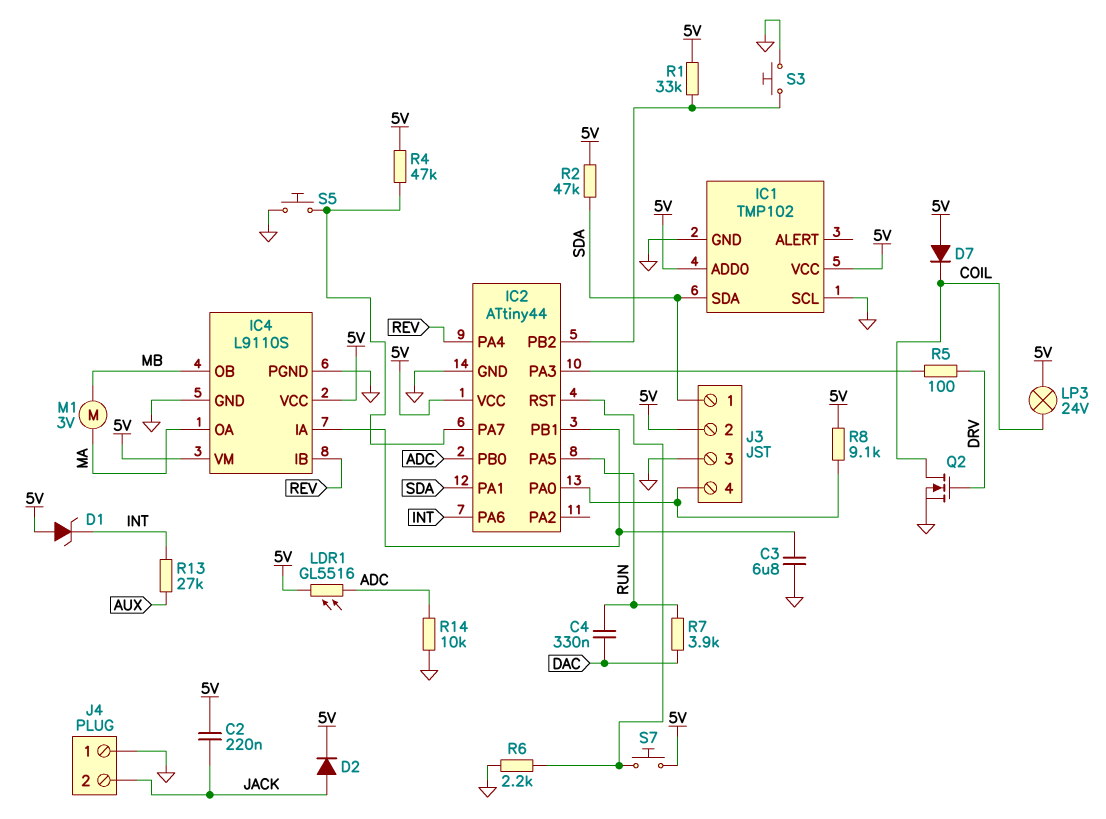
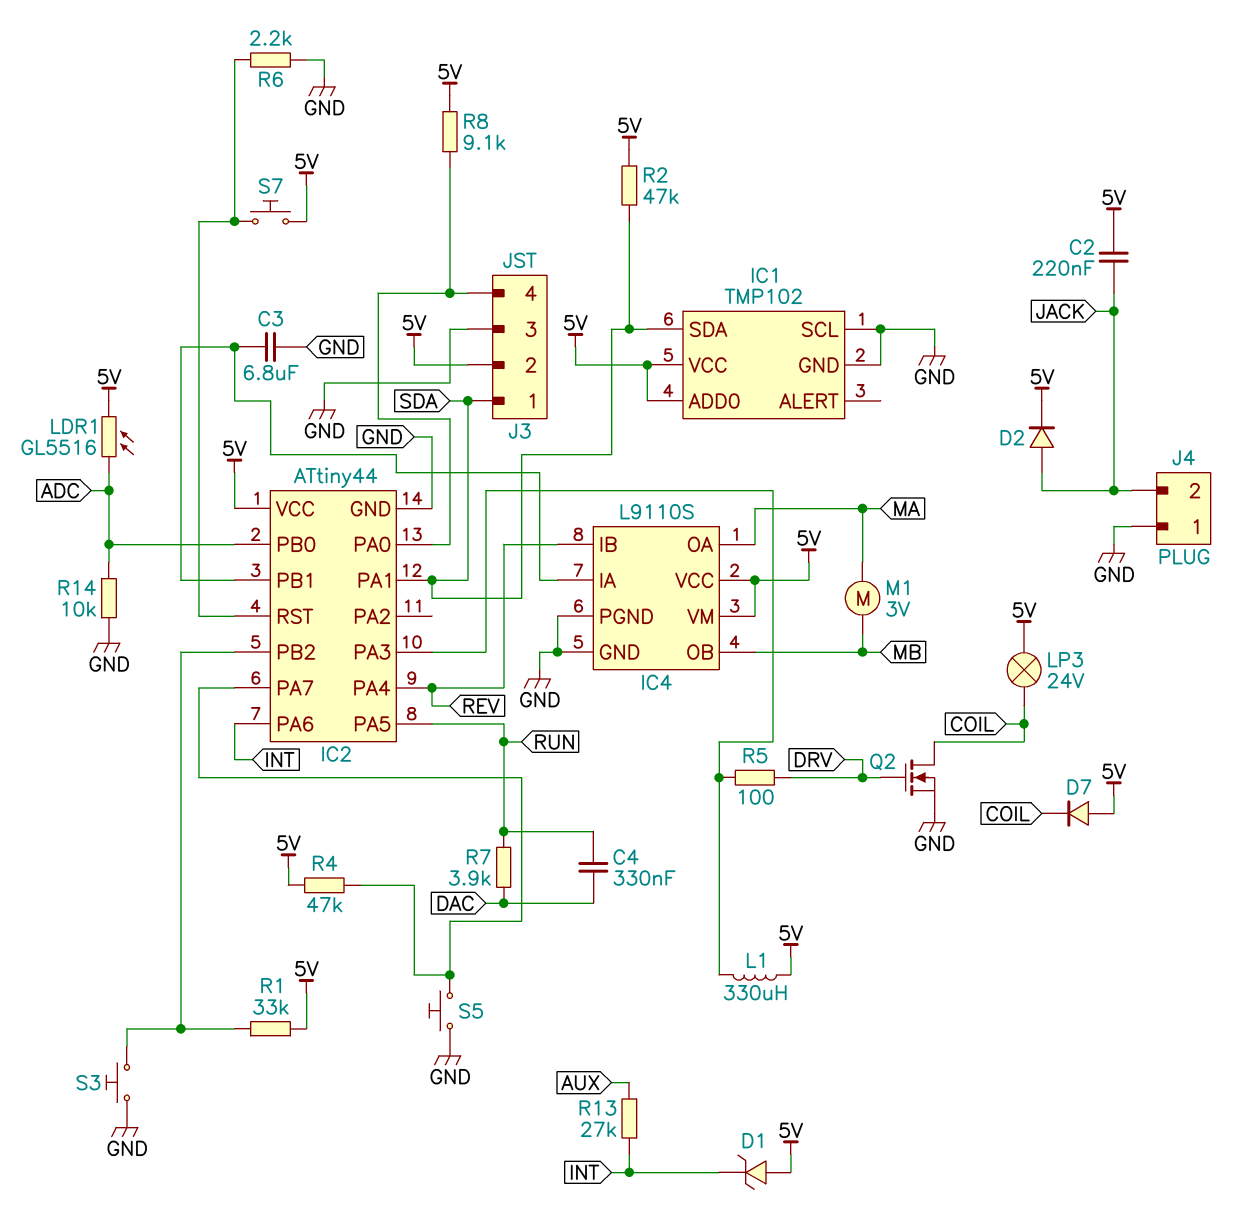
L1: none -> 330uH (5V, IC2/PA3)

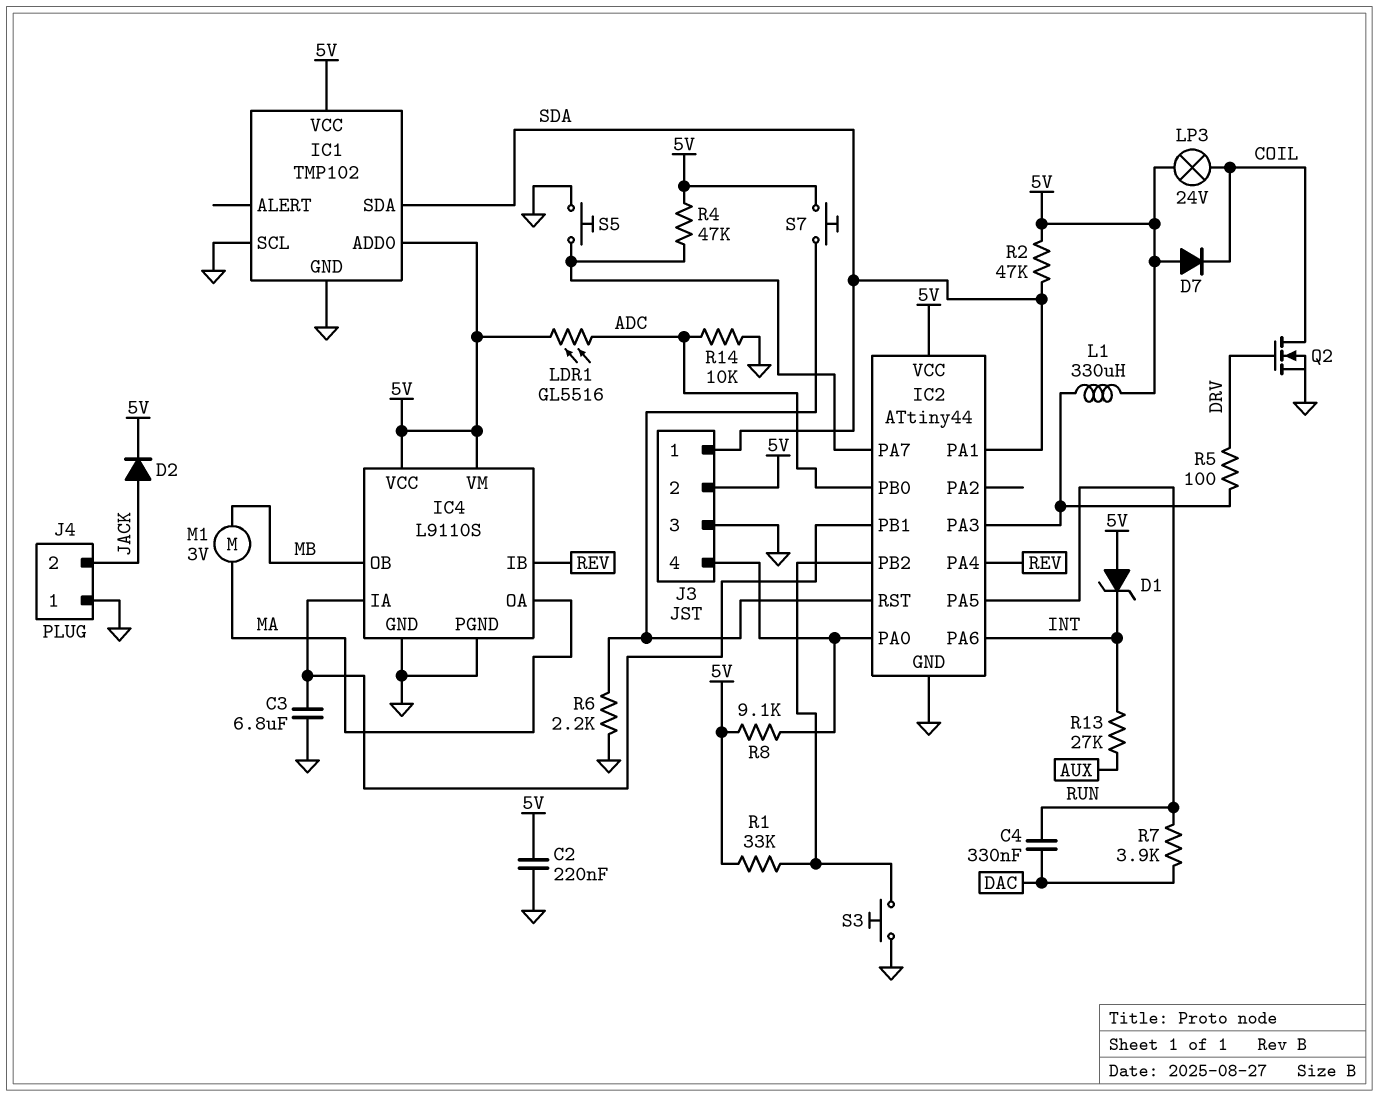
C2: 220nF (5V, JACK) -> 220nF (5V, GND)

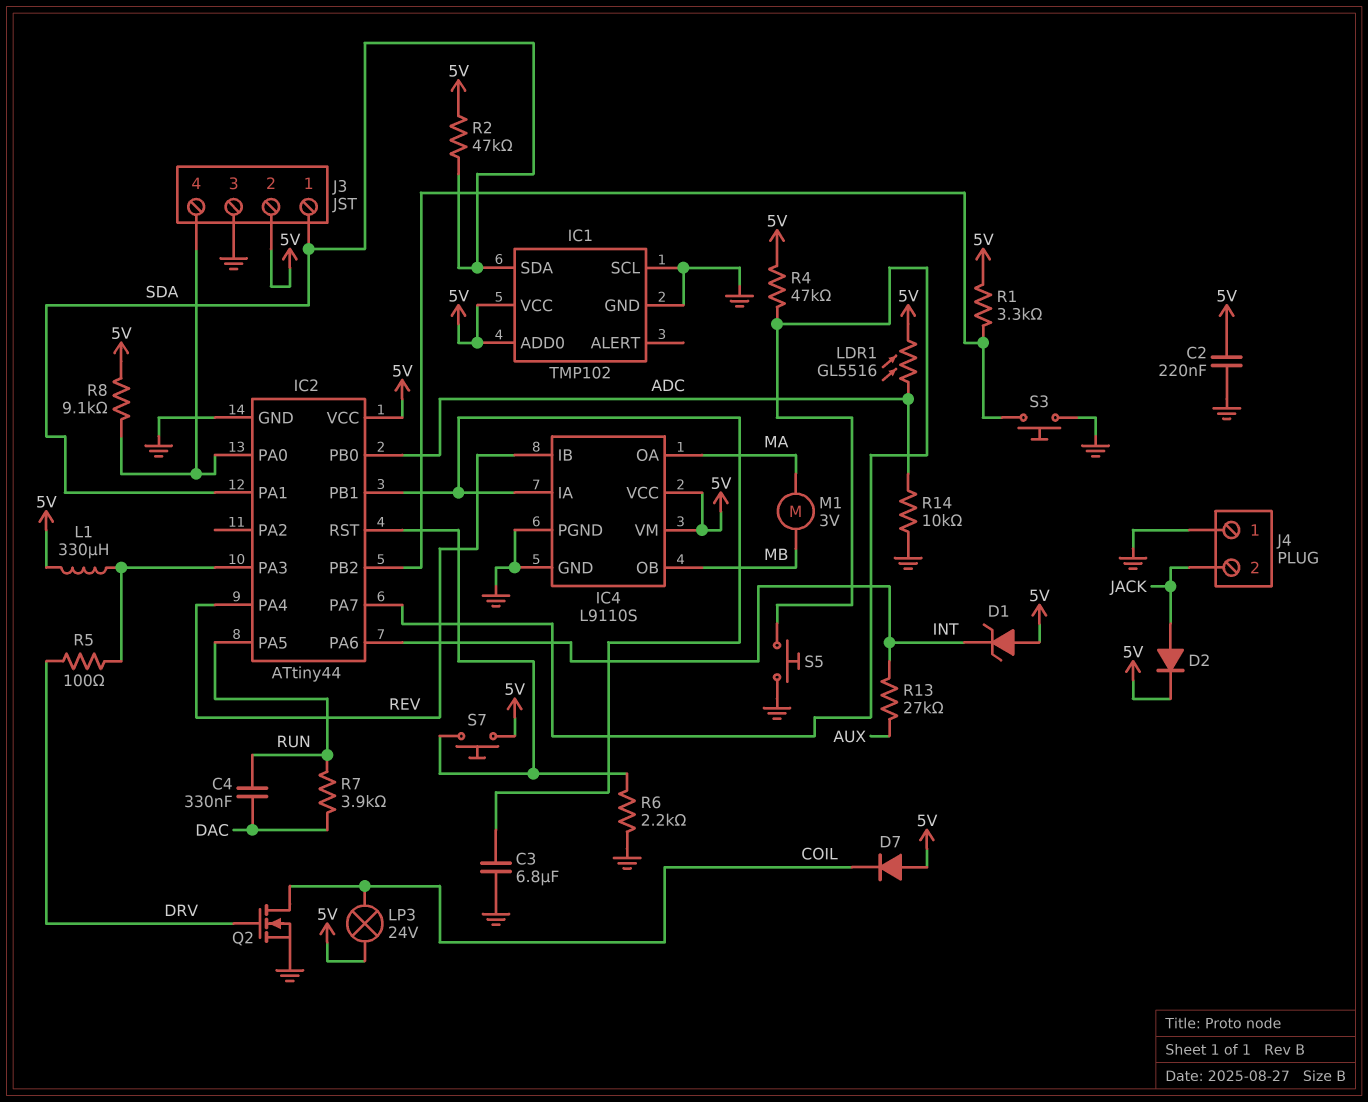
R1: 33k (5V, IC2/PB2) -> 3.3k (5V, IC2/PB2)

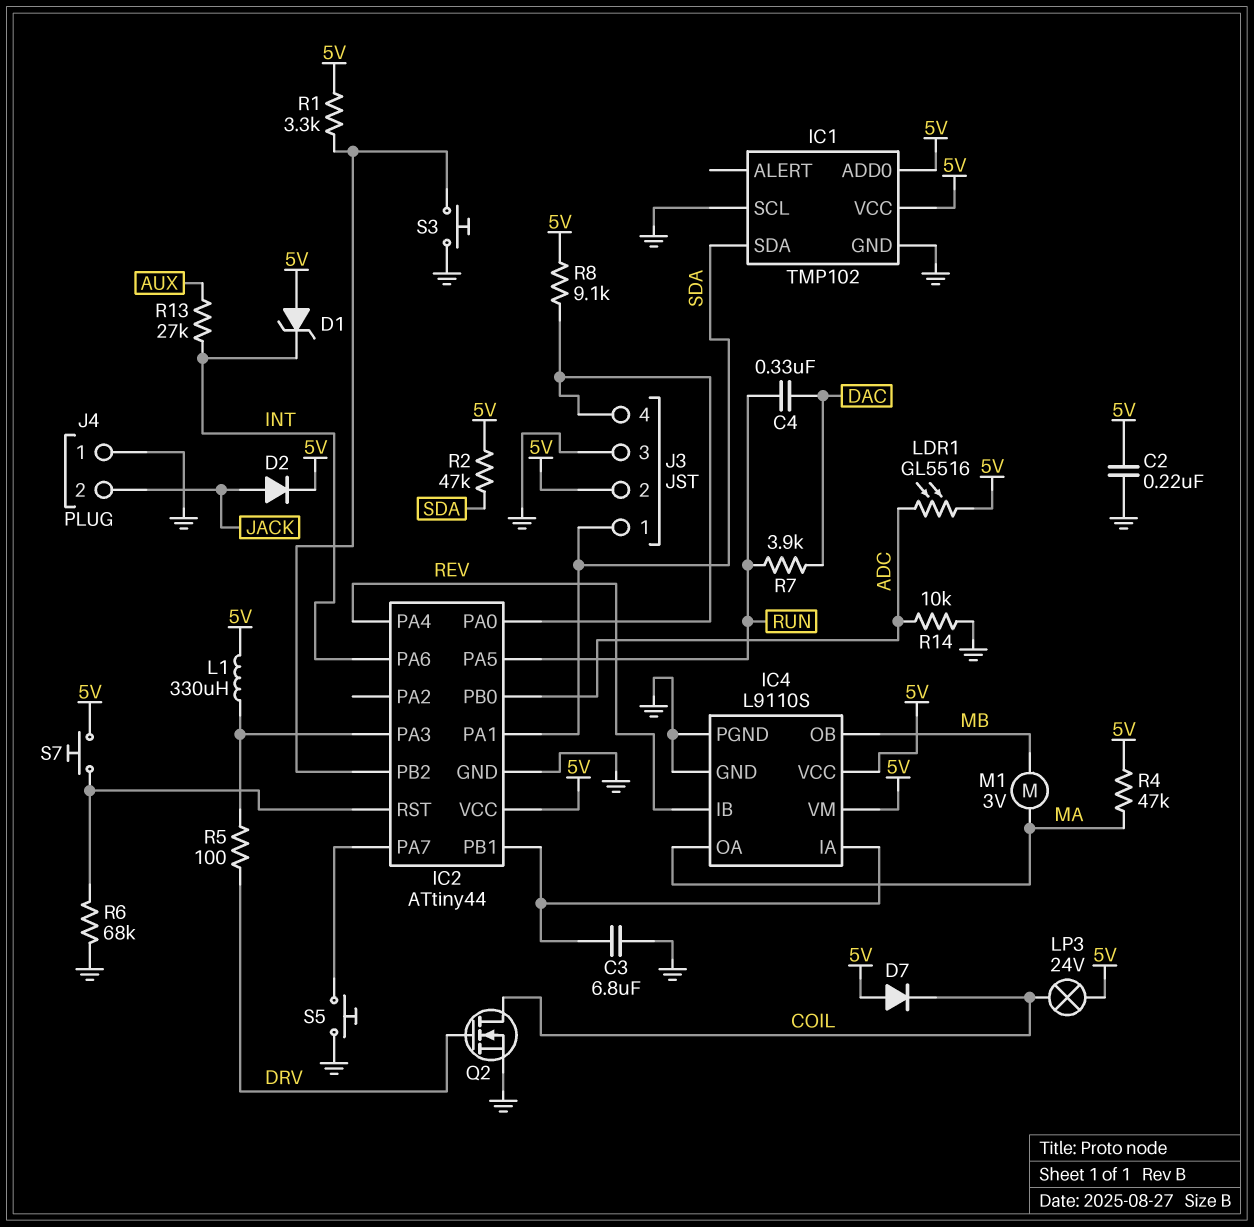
R4: 47k (5V, IC2/PA7) -> 47k (5V, MA)
R6: 2.2k (GND, IC2/RST) -> 68k (GND, IC2/RST)

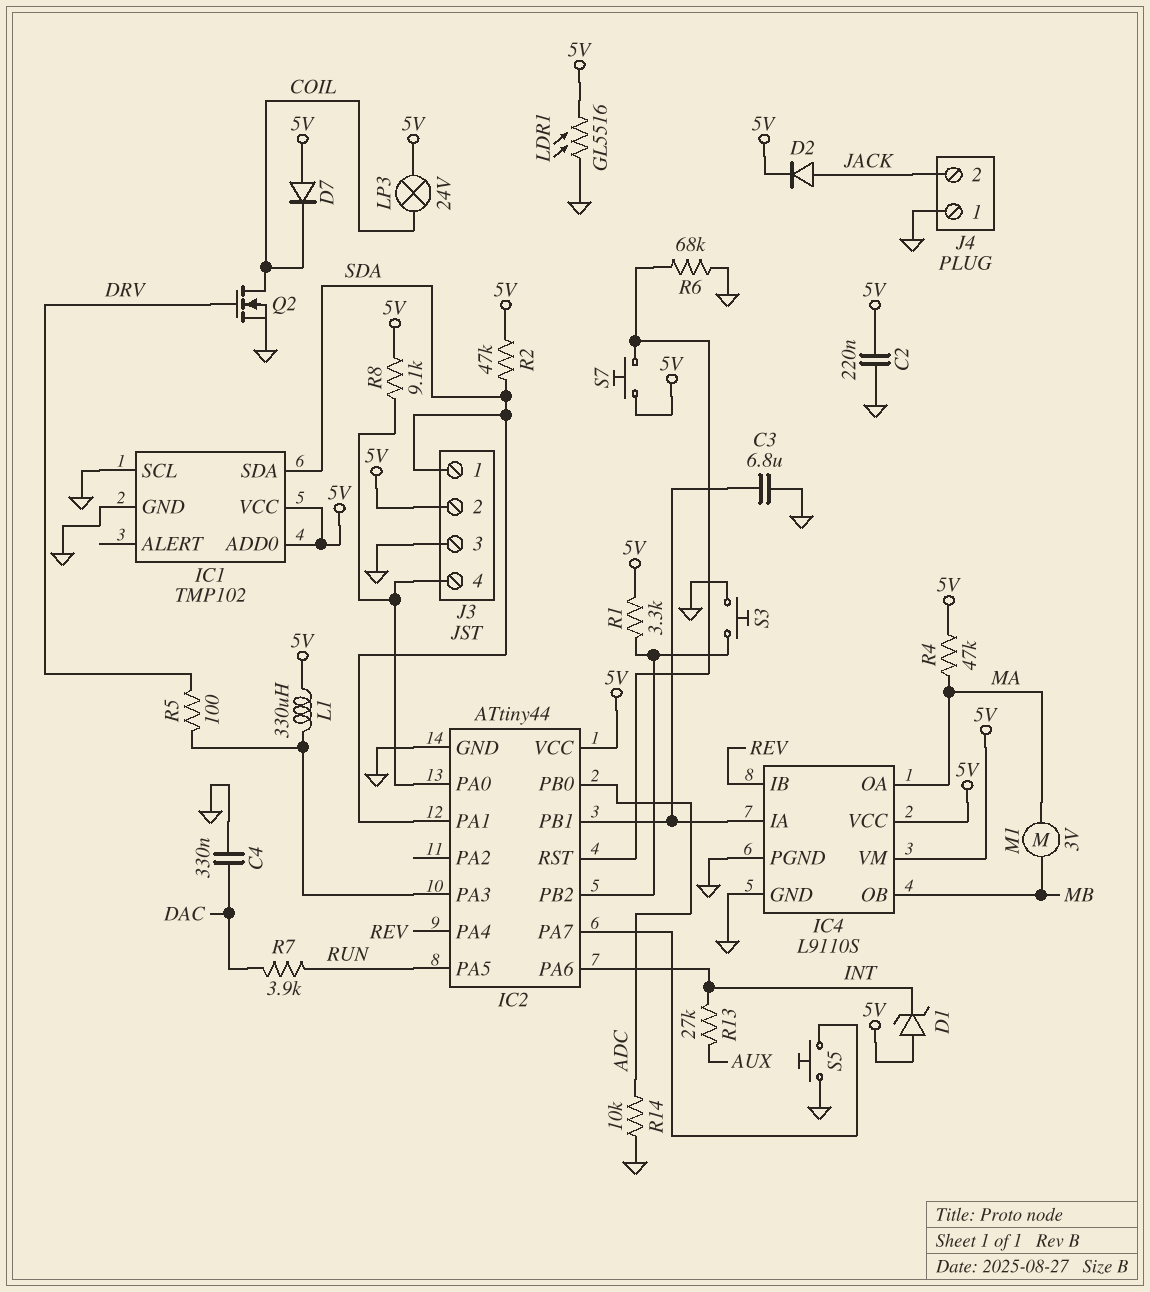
C4: 330nF (DAC, RUN) -> 330nF (DAC, GND)
LDR1: GL5516 (5V, ADC) -> GL5516 (5V, GND)

